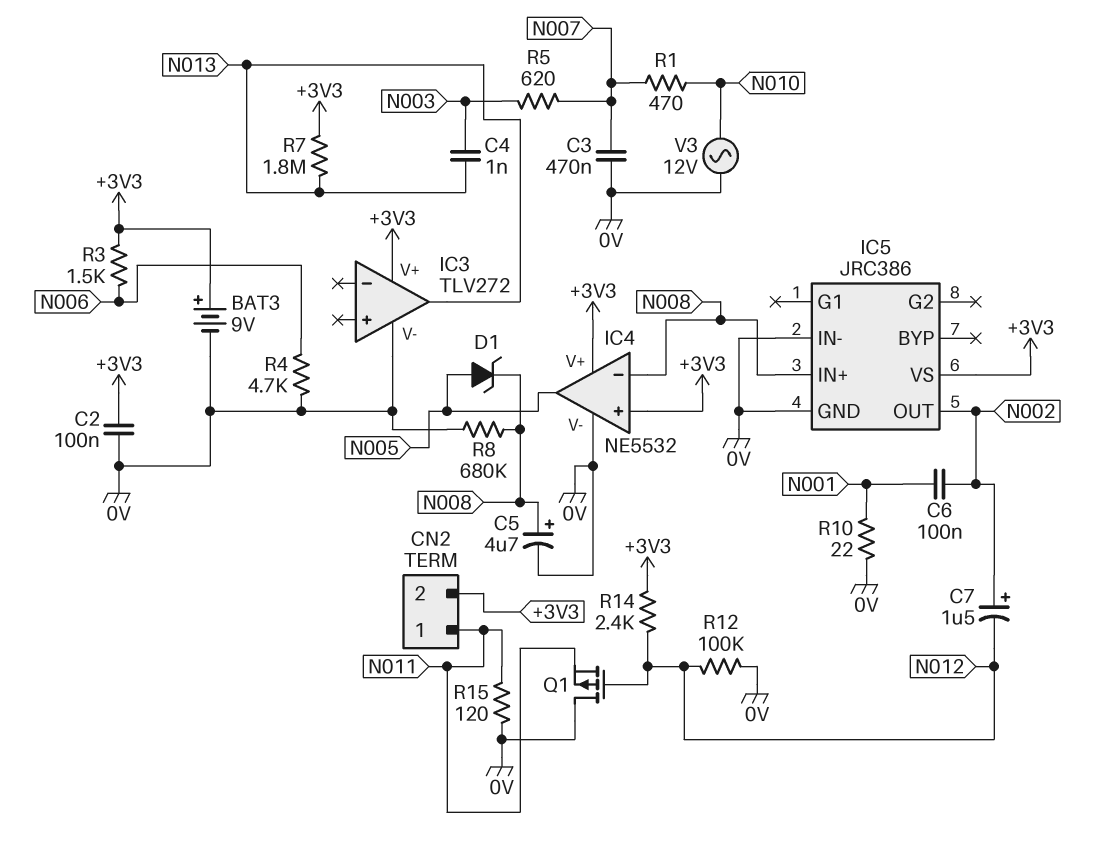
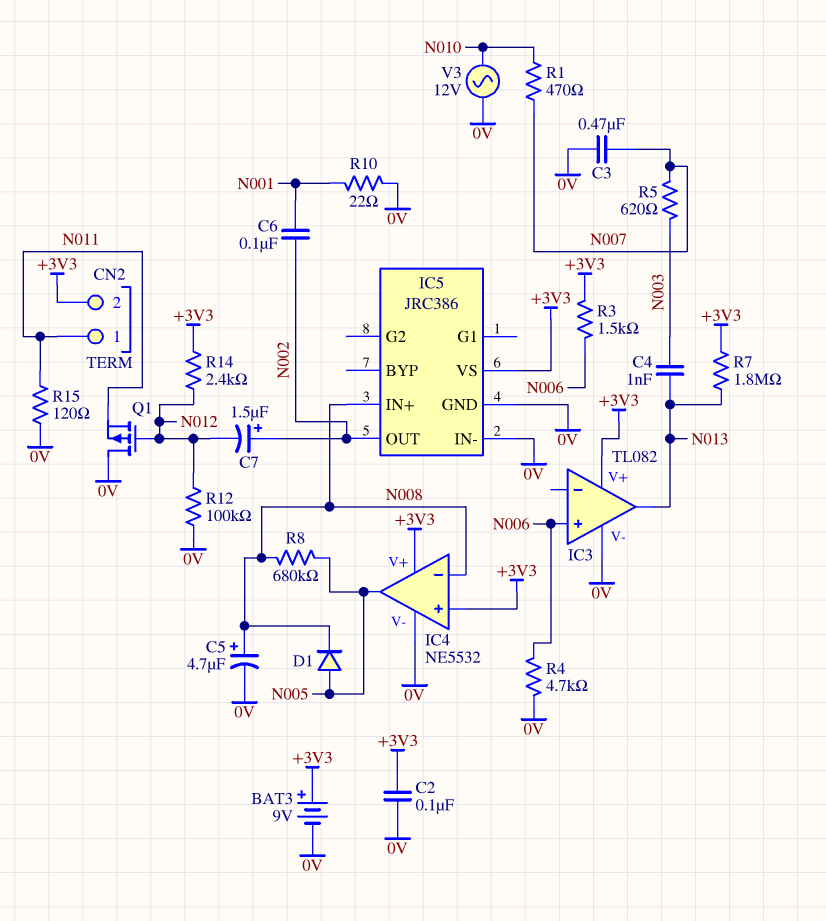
D1: zener (A N005, K N008) -> diode (A N005, K N008)
IC3: TLV272 -> TL082
IC3 pin in+: none -> N006
R8: 680k (0V, N008) -> 680k (N005, N008)

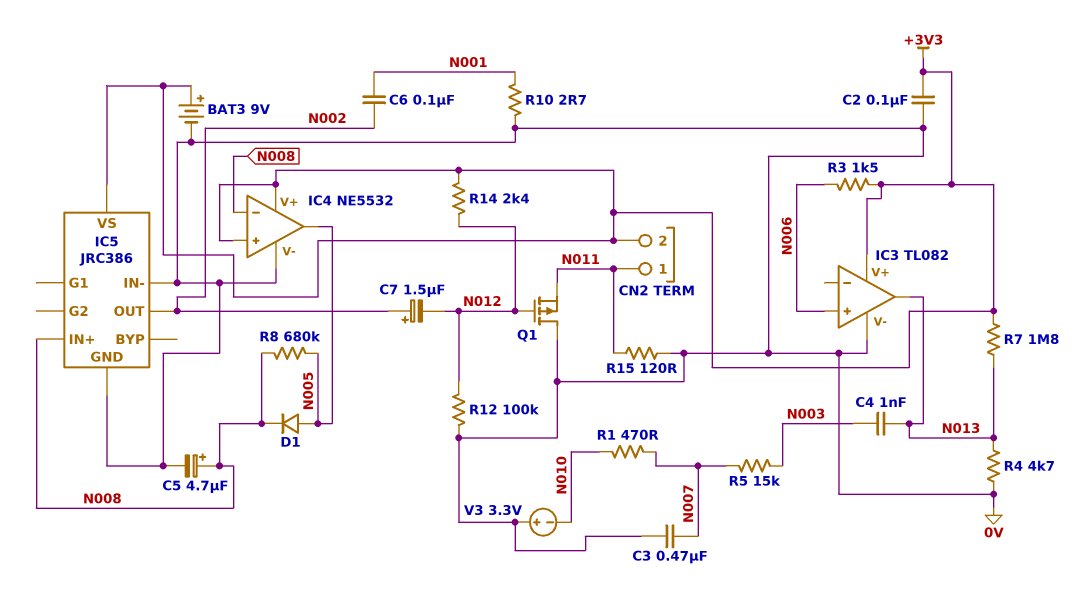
R4: 4.7k (0V, N006) -> 4.7k (0V, N013)
R5: 620 (N003, N007) -> 15k (N003, N007)
R10: 22 (0V, N001) -> 2.7 (0V, N001)
V3: AC 12V (0V, N010) -> 3.3V (plus 0V, minus N010)

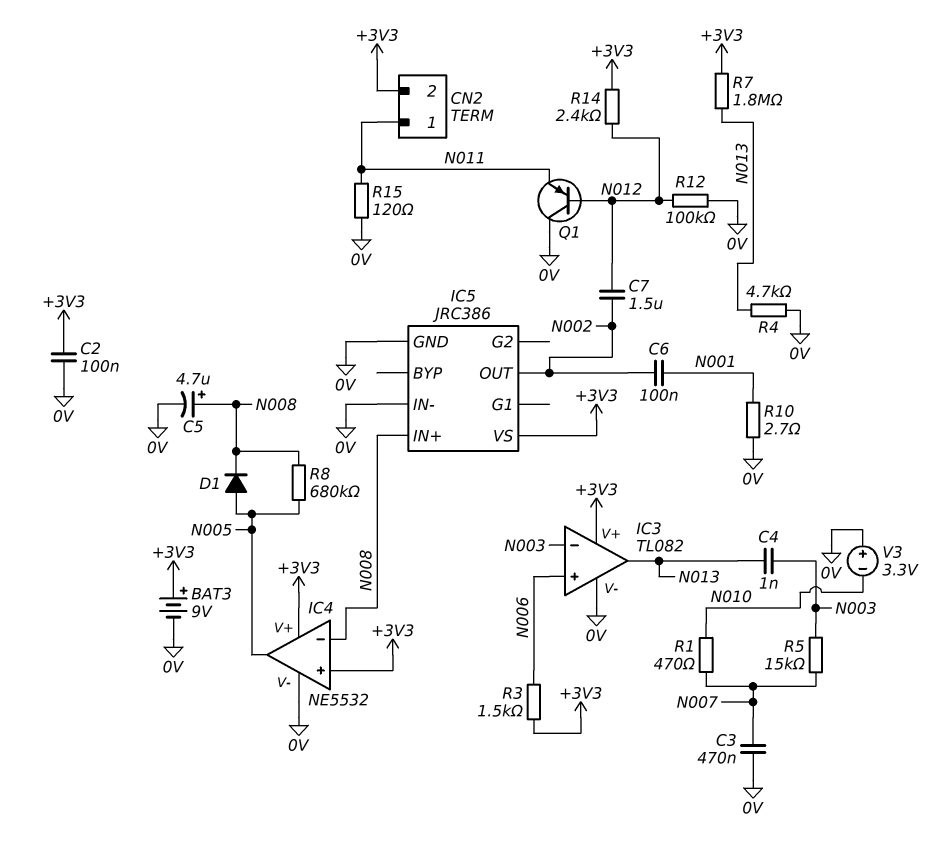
C7: 1.5uF (plus N002, minus N012) -> 1.5uF (N002, N012)
IC3 pin in-: none -> N003
Q1: PMOS (G N012, D 0V, S N011) -> PNP (B N012, C 0V, E N011)

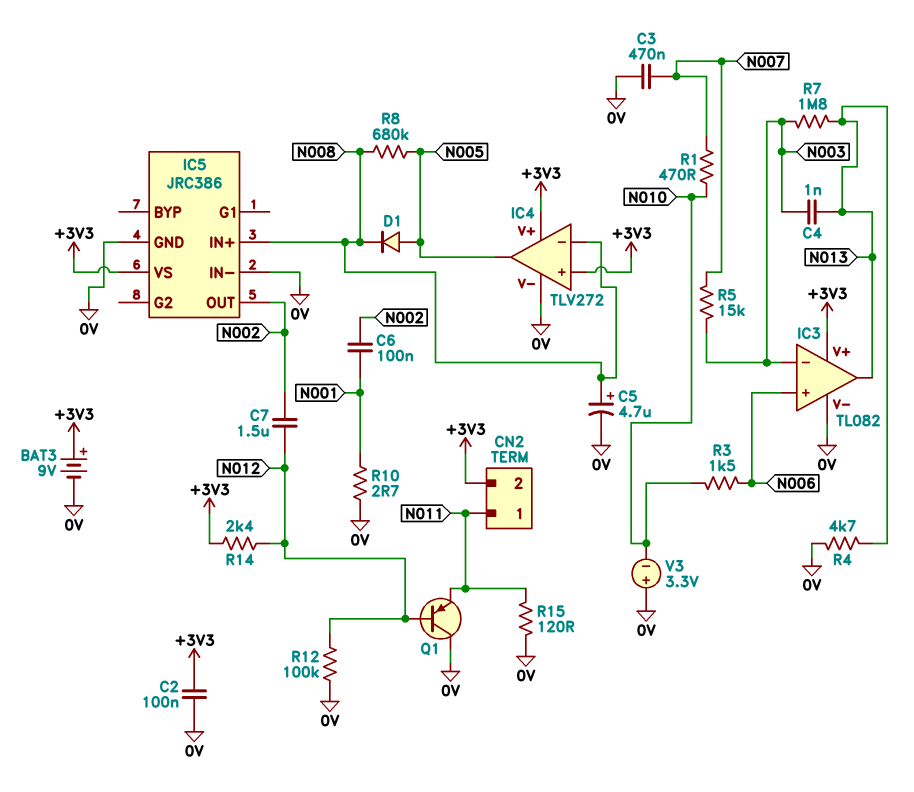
IC4: NE5532 -> TLV272
R3: 1.5k (+3V3, N006) -> 1.5k (N006, N010)
R7: 1.8M (+3V3, N013) -> 1.8M (N003, N013)

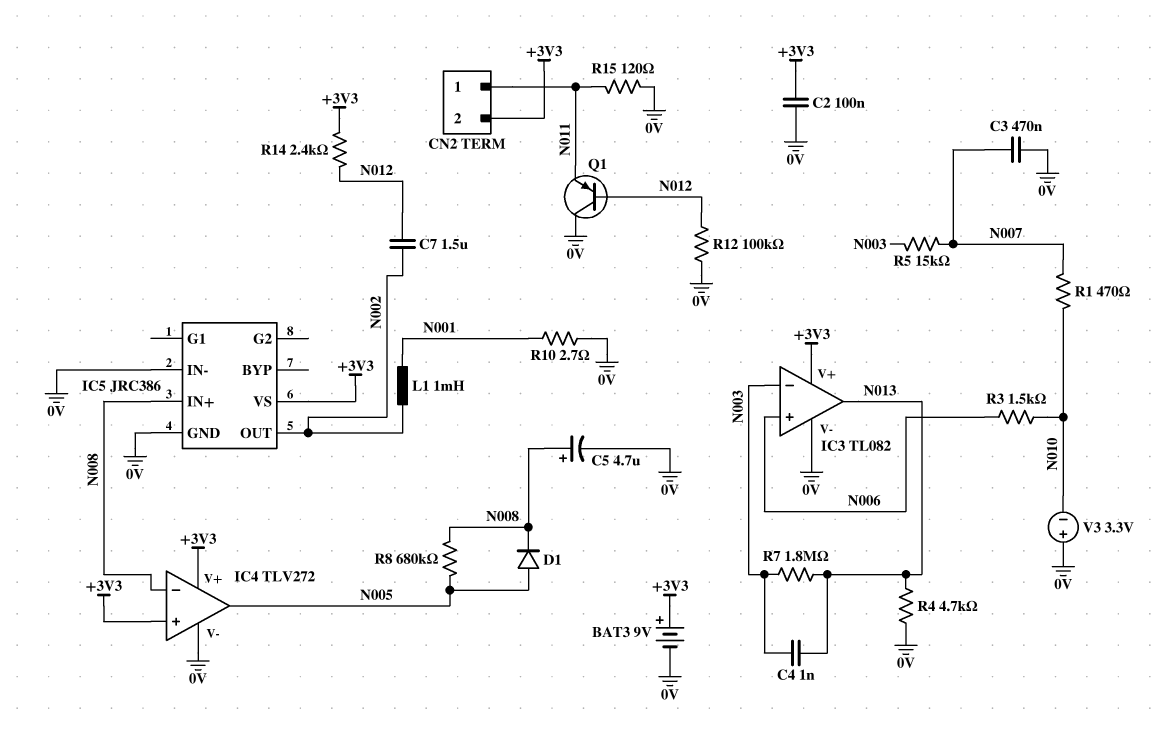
C6: 100nF (N001, N002) -> none
L1: none -> 1mH (N001, N002)

